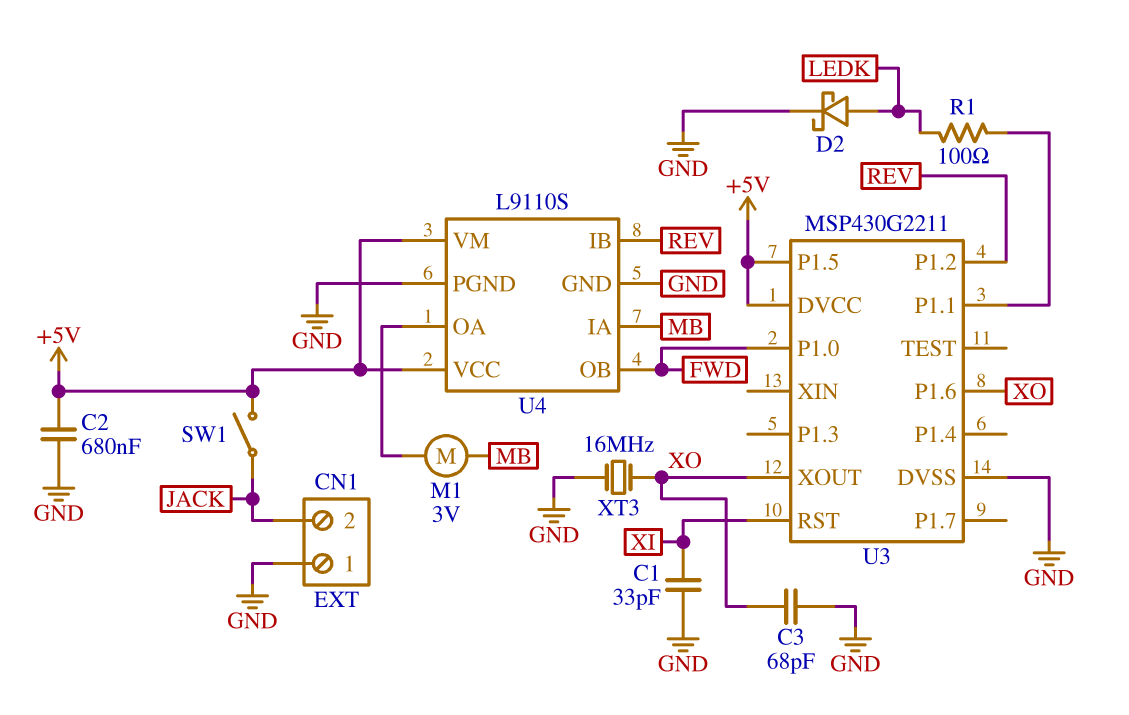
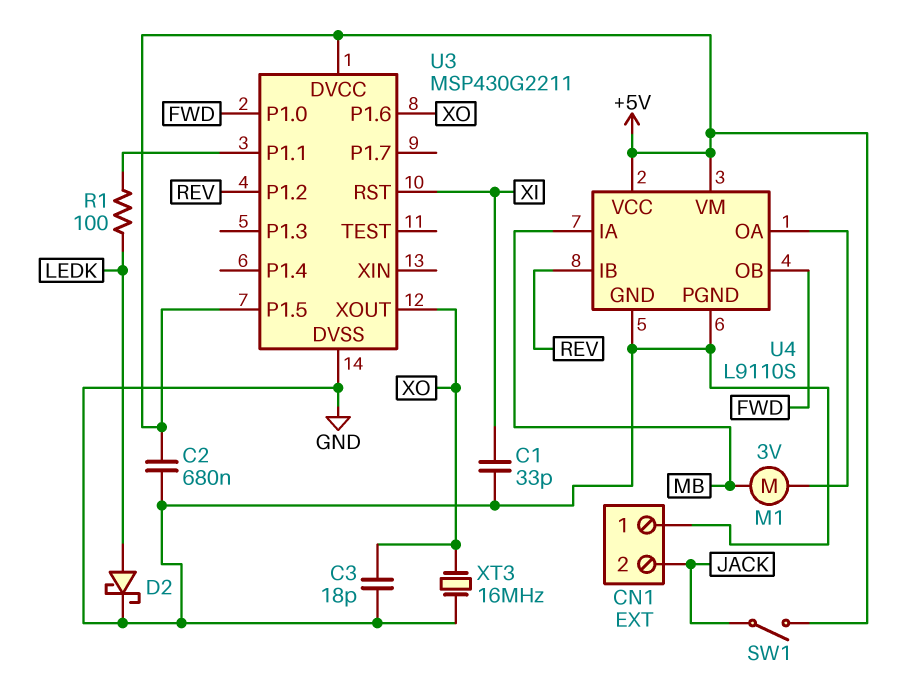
C3: 68pF (GND, XO) -> 18pF (GND, XO)

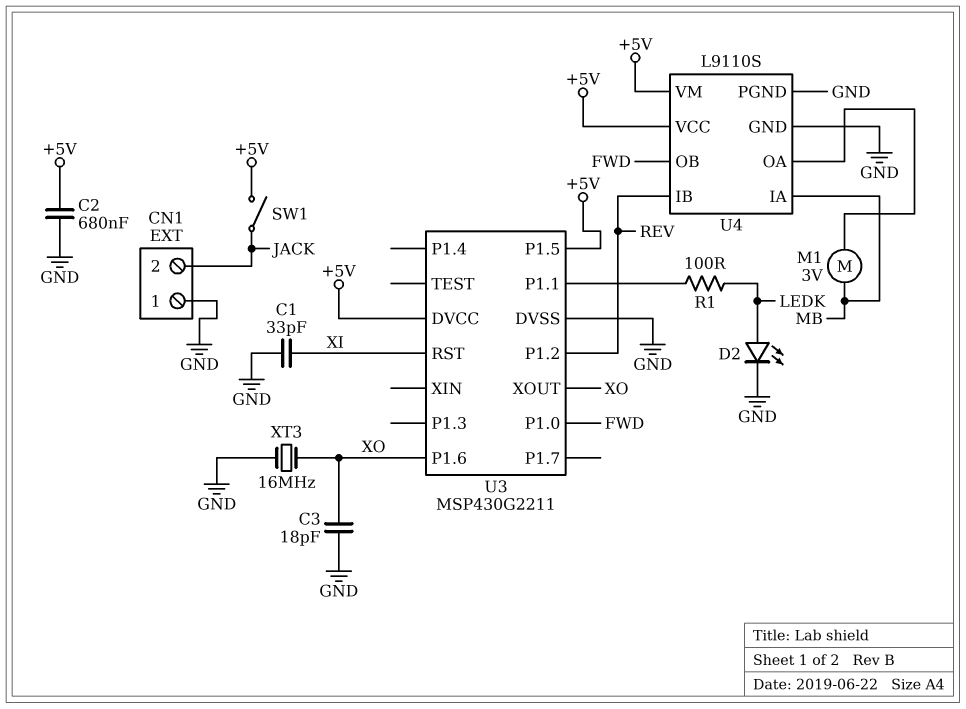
D2: schottky (A LEDK, K GND) -> LED (A LEDK, K GND)

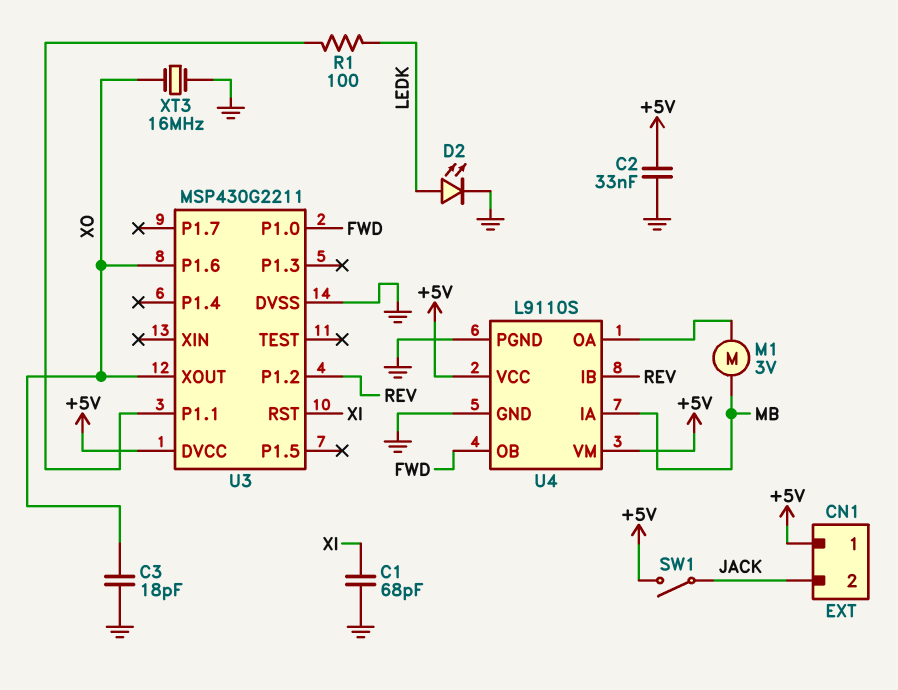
C1: 33pF (GND, XI) -> 68pF (GND, XI)
C2: 680nF (+5V, GND) -> 33nF (+5V, GND)
CN1 pin 1: GND -> +5V
U3 pin P1.5: +5V -> none

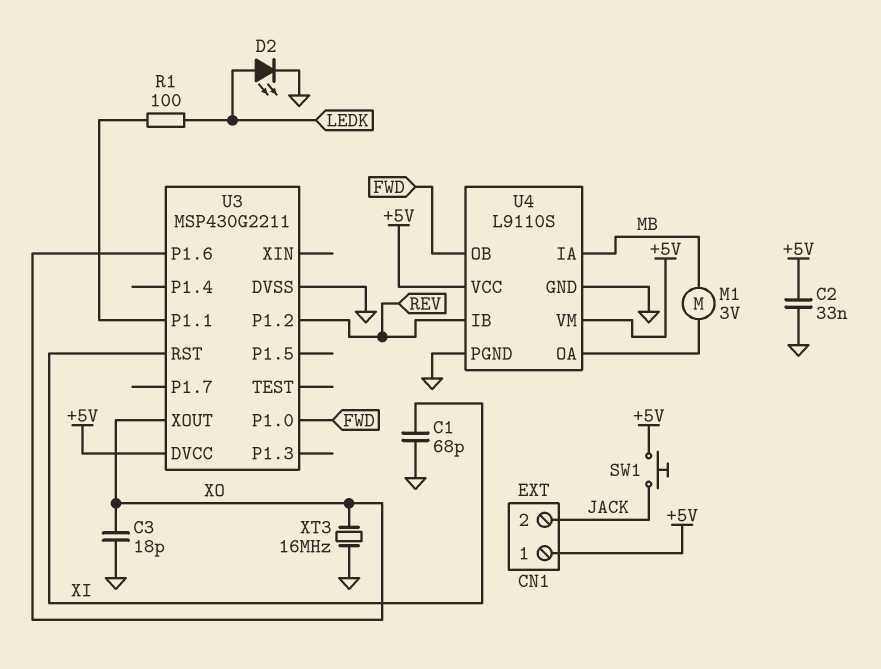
SW1: switch (+5V, JACK) -> button (+5V, JACK)

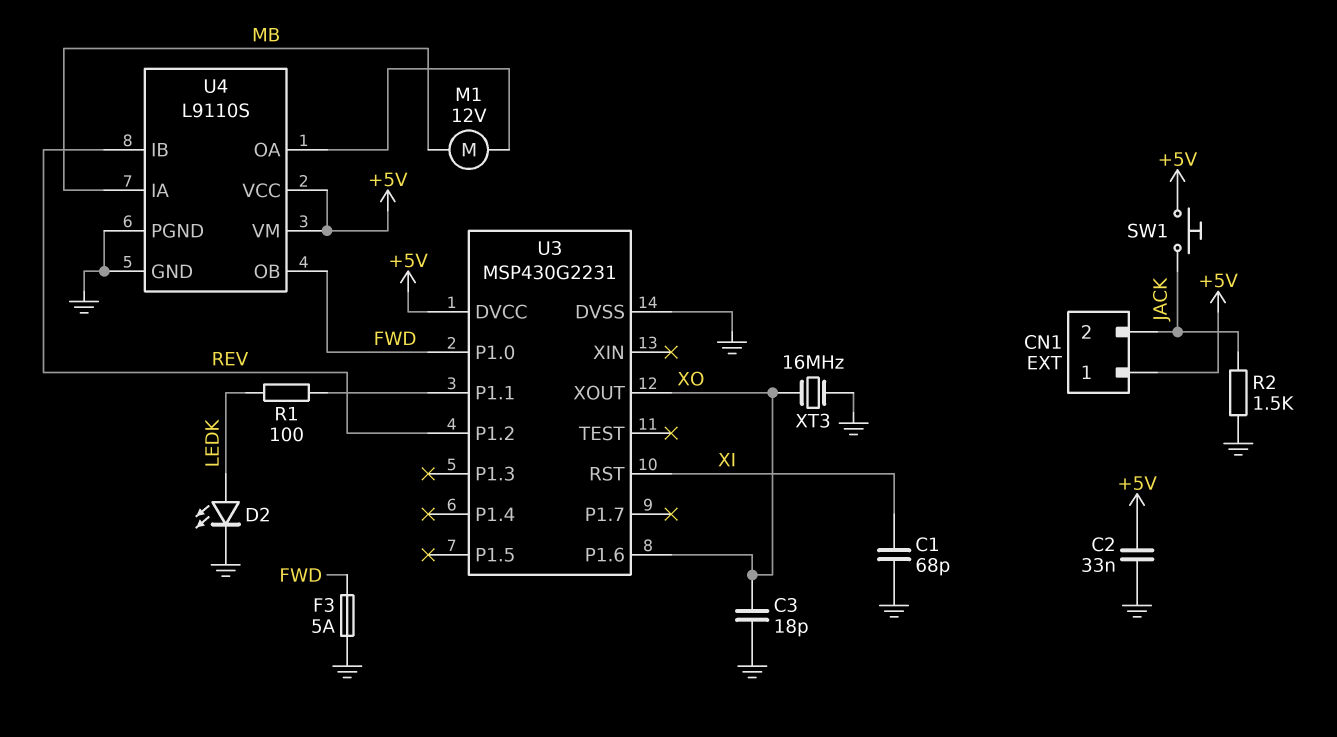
F3: none -> 5A (FWD, GND)
M1: motor 3V (MB, U4/OA) -> motor 12V (MB, U4/OA)
R2: none -> 1.5k (GND, JACK)
U3: MSP430G2211 -> MSP430G2231

